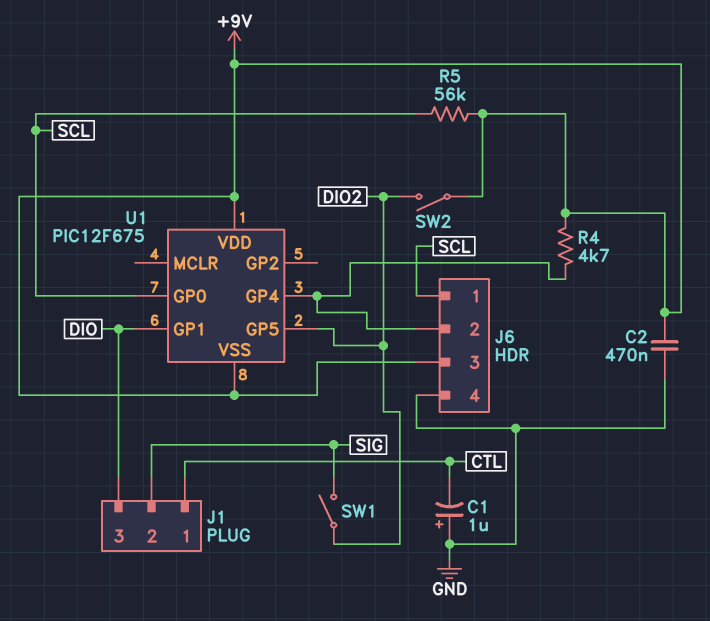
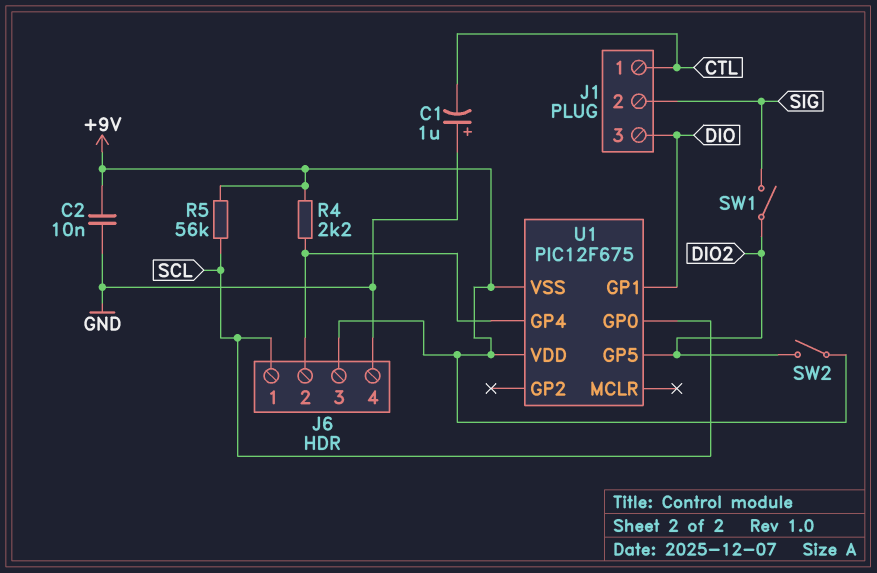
C2: 470nF (+9V, GND) -> 10nF (+9V, GND)
R4: 4.7k (+9V, J6/2) -> 2.2k (+9V, J6/2)

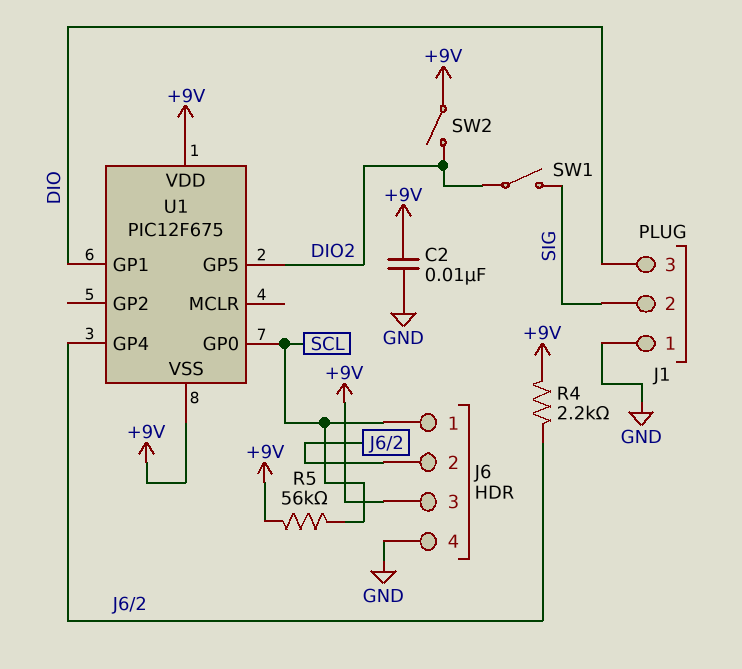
C1: 1uF (plus GND, minus CTL) -> none
J1 pin 1: CTL -> GND

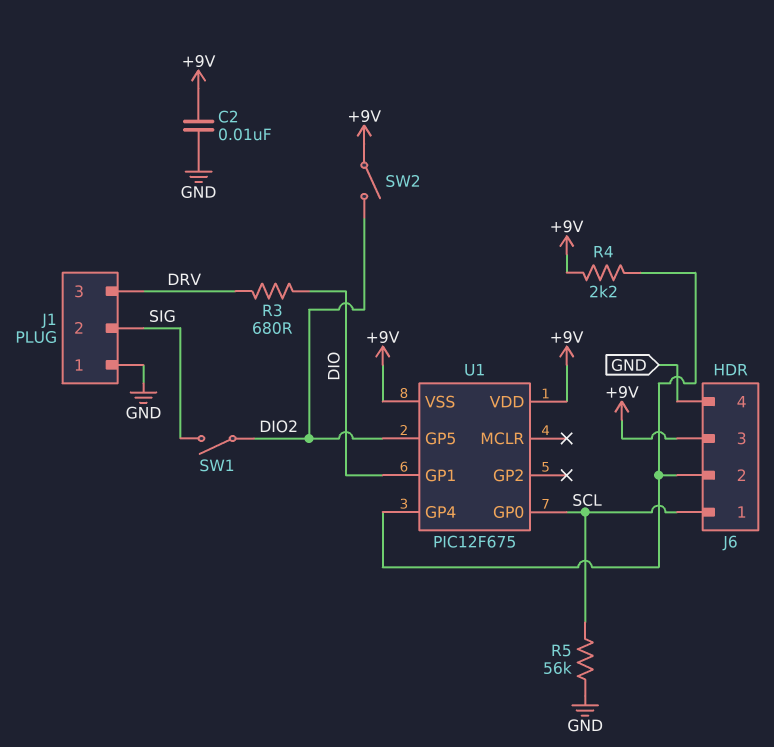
J1 pin 3: DIO -> DRV
R3: none -> 680 (DIO, DRV)
R5: 56k (+9V, SCL) -> 56k (GND, SCL)

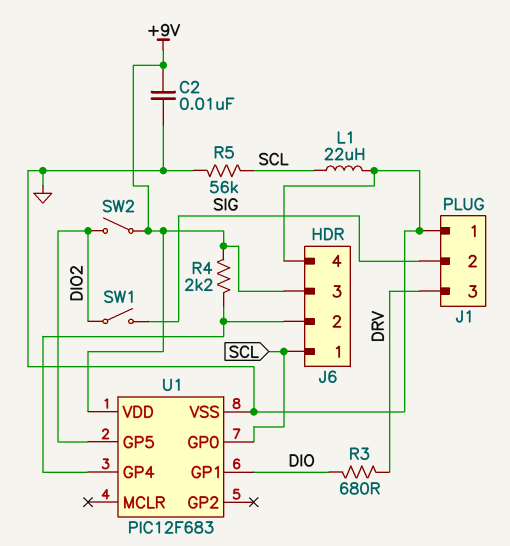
L1: none -> 22uH (GND, SCL)
U1: PIC12F675 -> PIC12F683
U1 pin VSS: +9V -> GND

